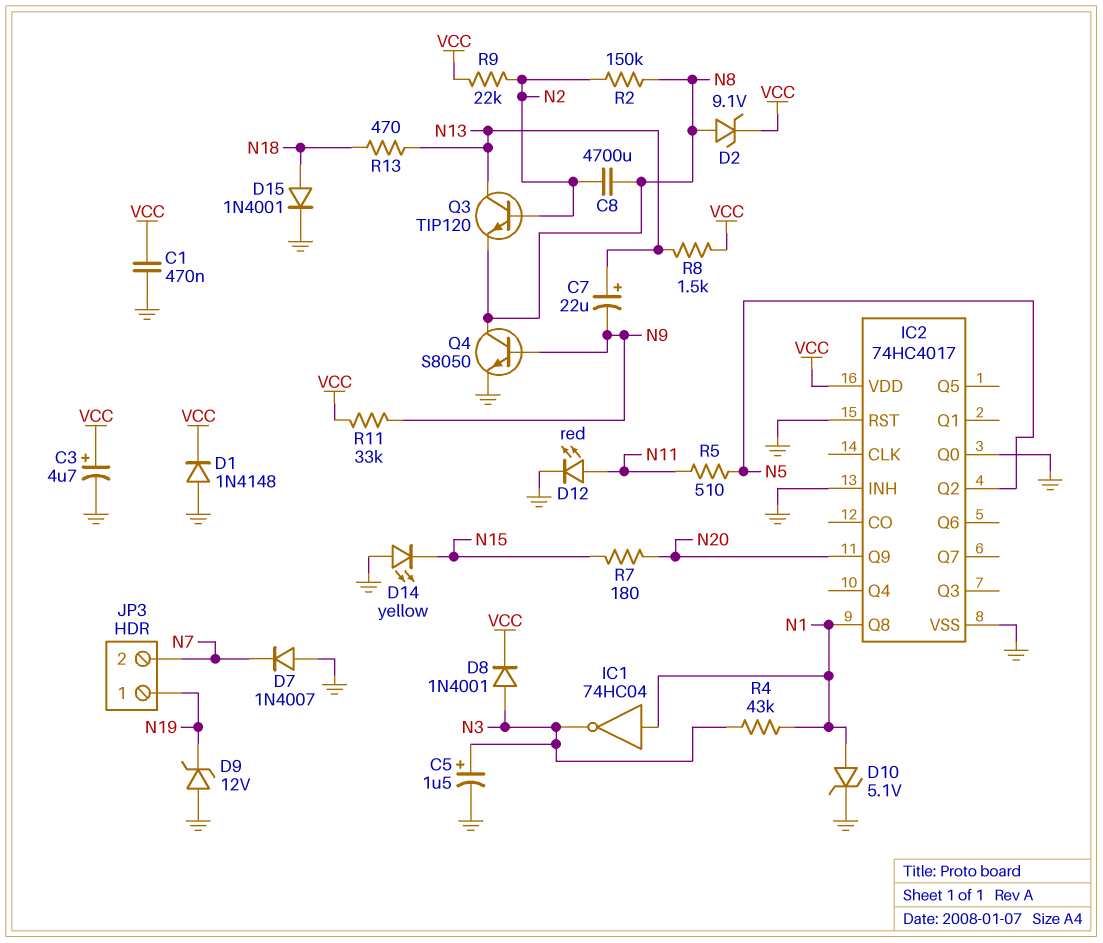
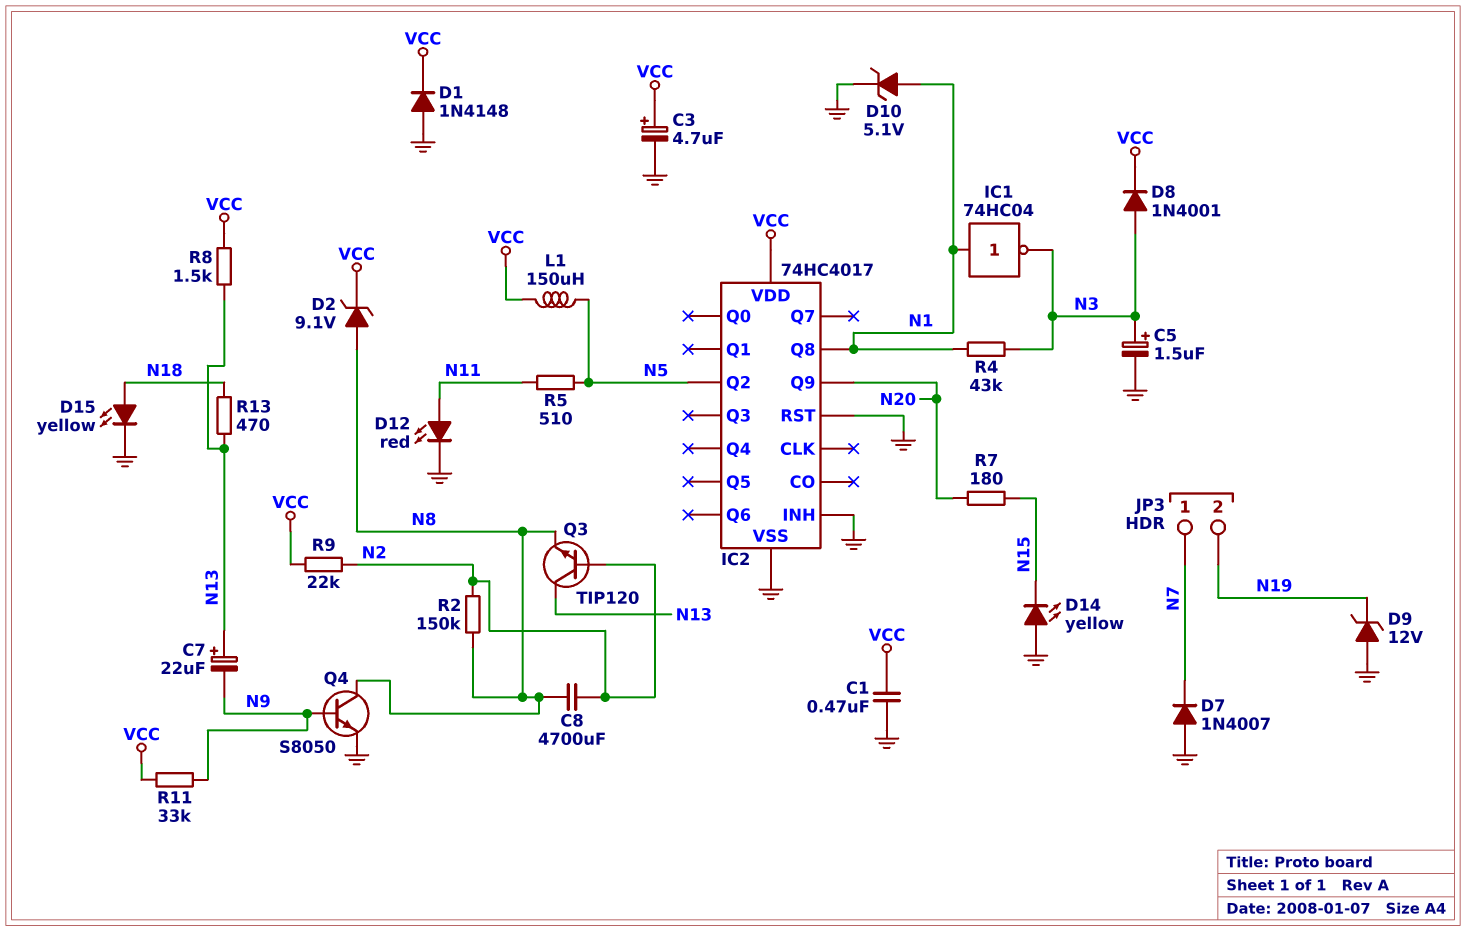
D15: diode 1N4001 (A N18, K GND) -> LED yellow (A N18, K GND)
IC2 pin Q0: GND -> none
JP3 pin 1: N19 -> N7
JP3 pin 2: N7 -> N19
L1: none -> 150uH (N5, VCC)

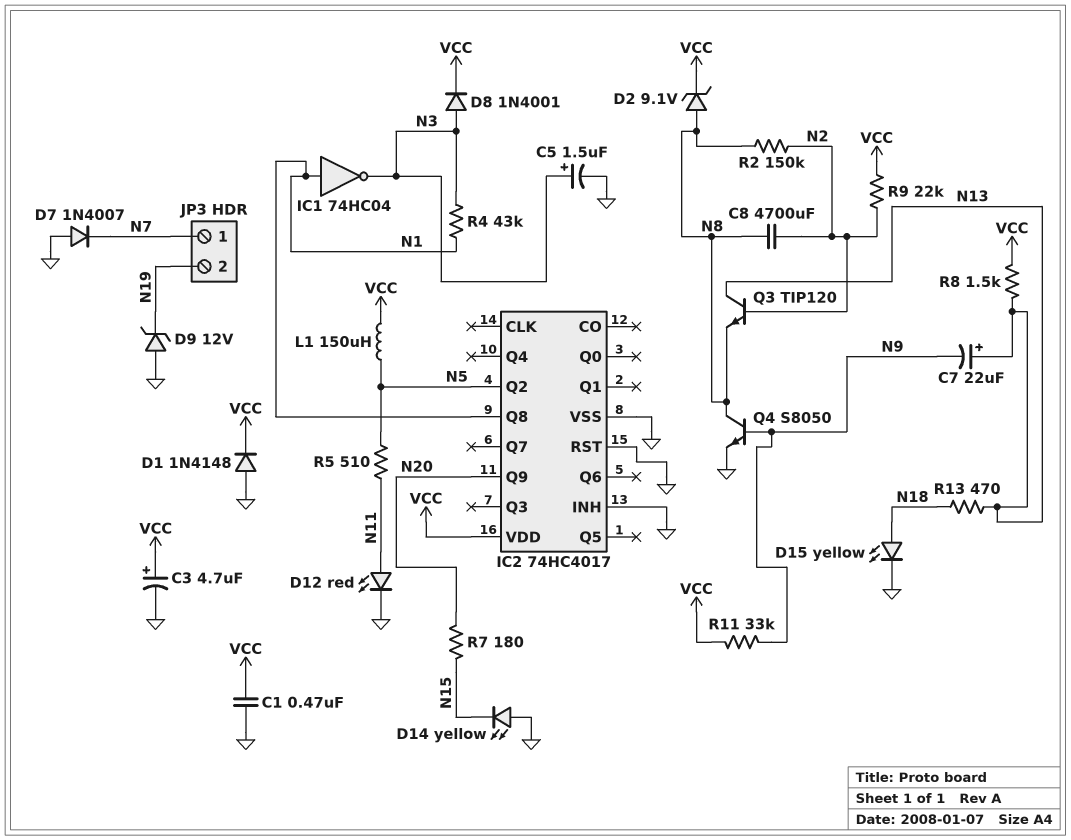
D10: zener 5.1V (A N1, K GND) -> none

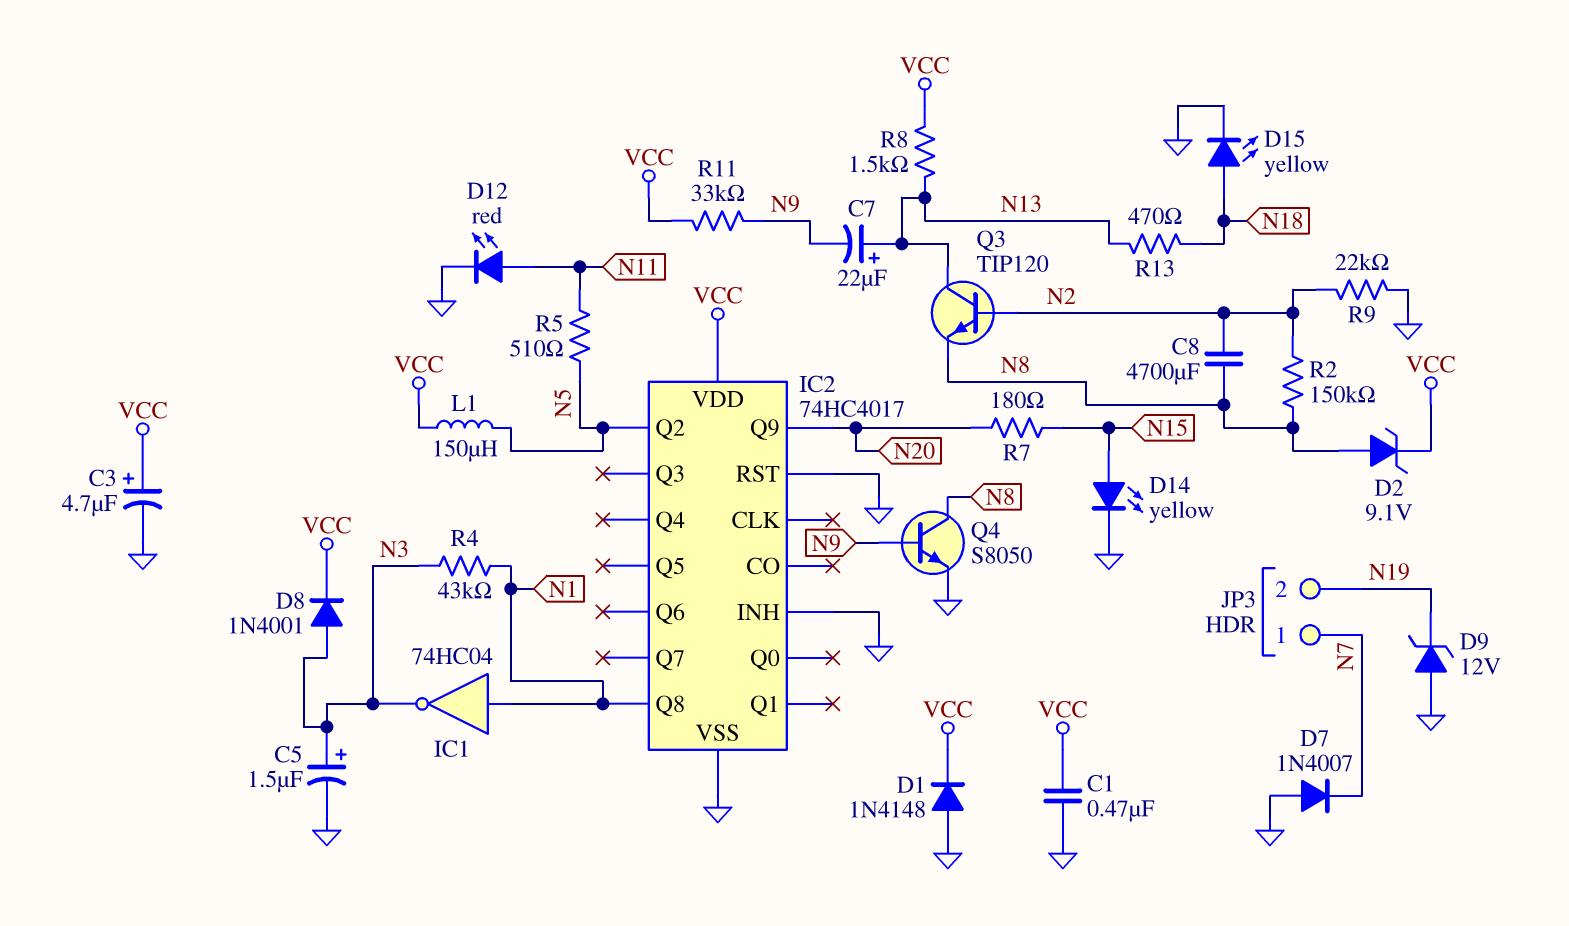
D14: LED yellow (A GND, K N15) -> LED yellow (A N15, K GND)
R9: 22k (N2, VCC) -> 22k (GND, N2)

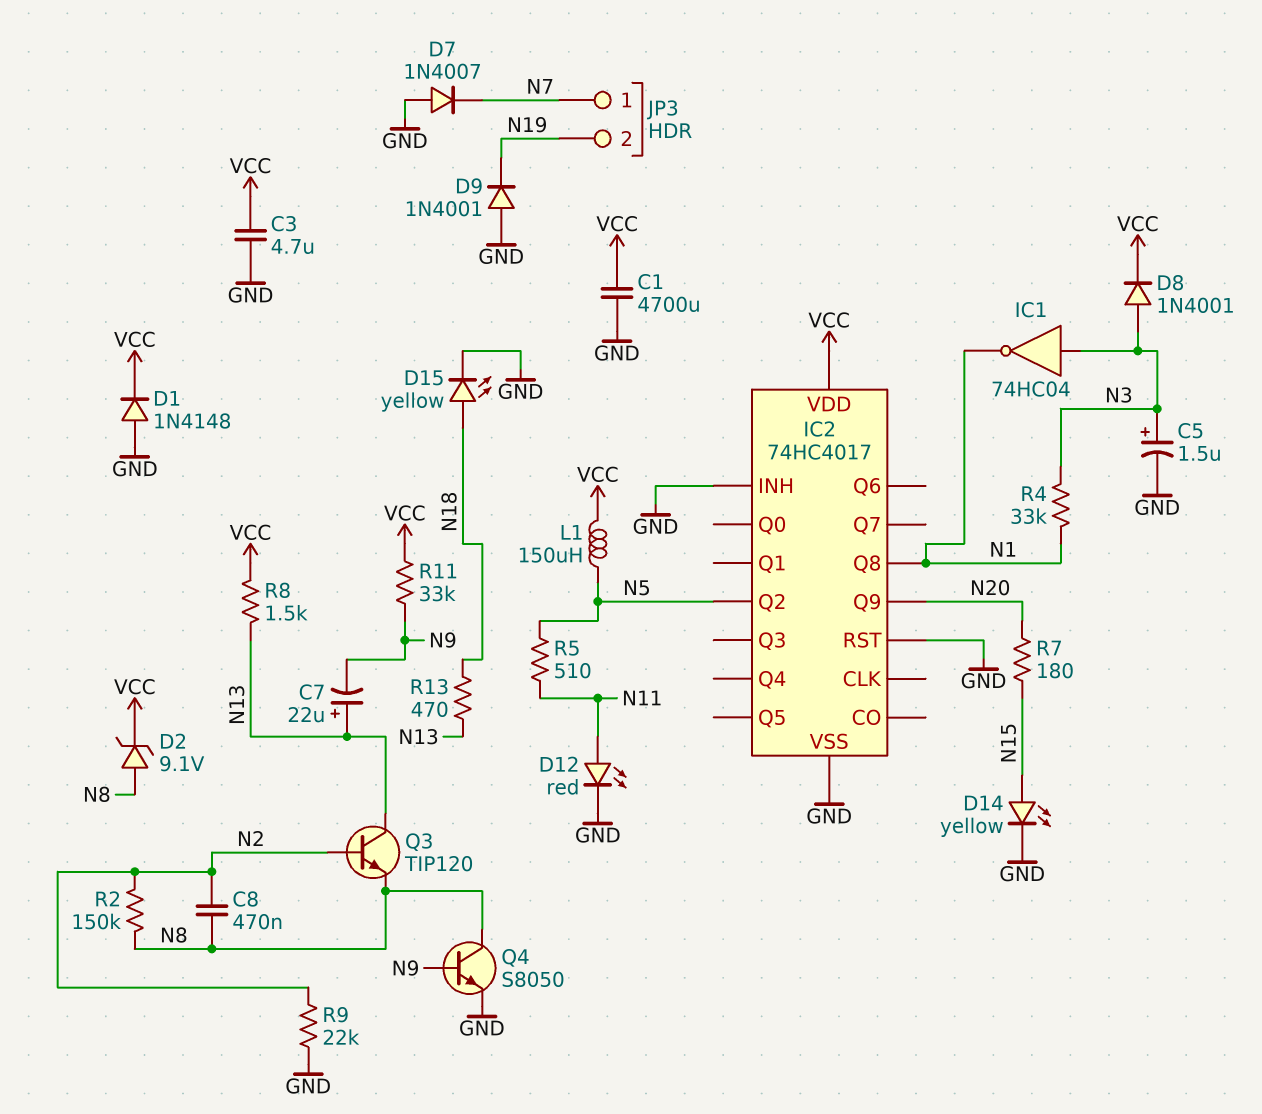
C1: 470nF (GND, VCC) -> 4700uF (GND, VCC)
C3: 4.7uF (plus VCC, minus GND) -> 4.7uF (GND, VCC)
C8: 4700uF (N2, N8) -> 470nF (N2, N8)
D9: zener 12V (A GND, K N19) -> diode 1N4001 (A GND, K N19)
IC1: NOT 74HC04 (in N1, out N3) -> NOT 74HC04 (in N3, out N1)
R4: 43k (N1, N3) -> 33k (N1, N3)

